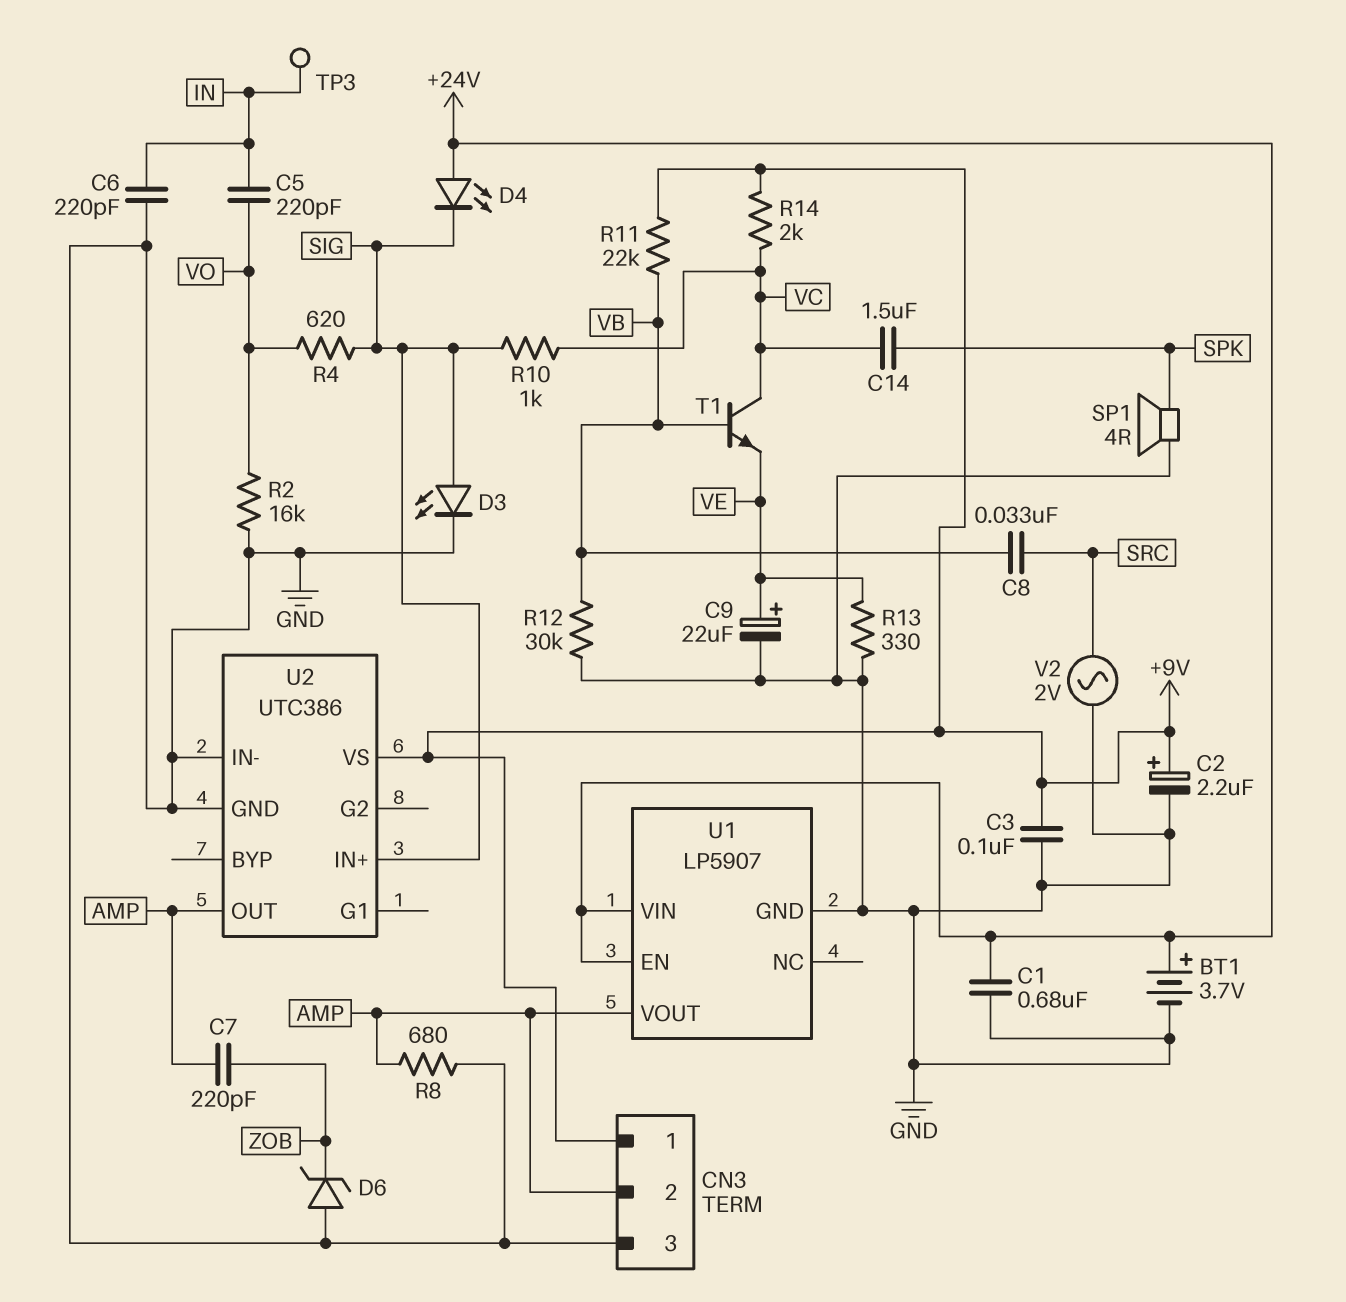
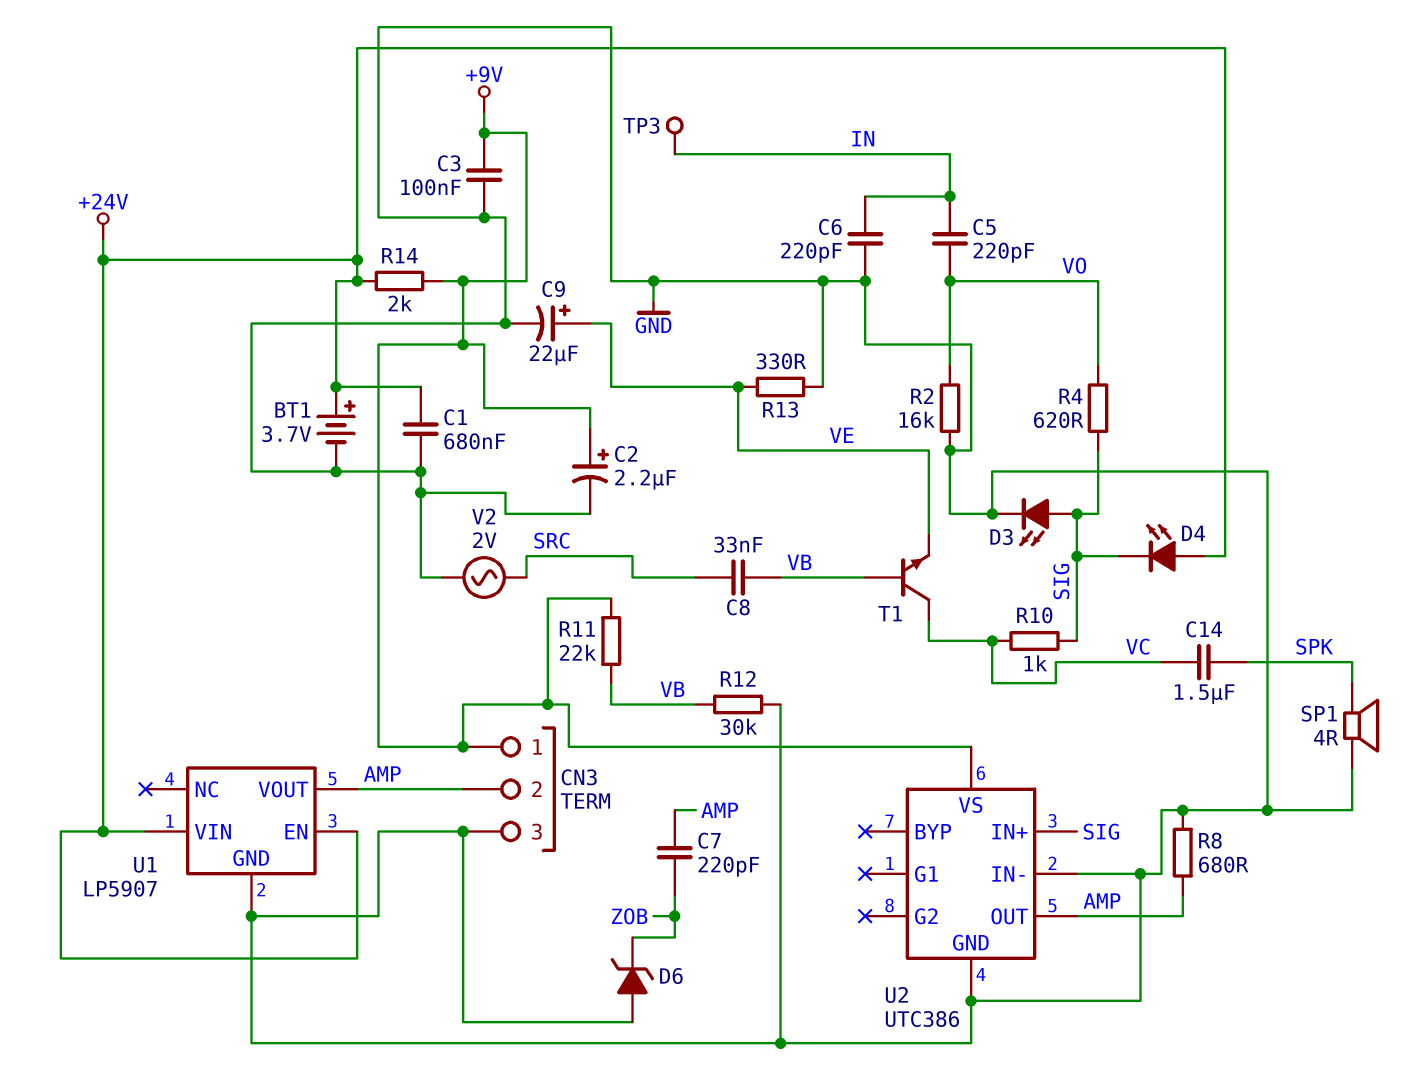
R14: 2k (+9V, VC) -> 2k (+9V, +24V)

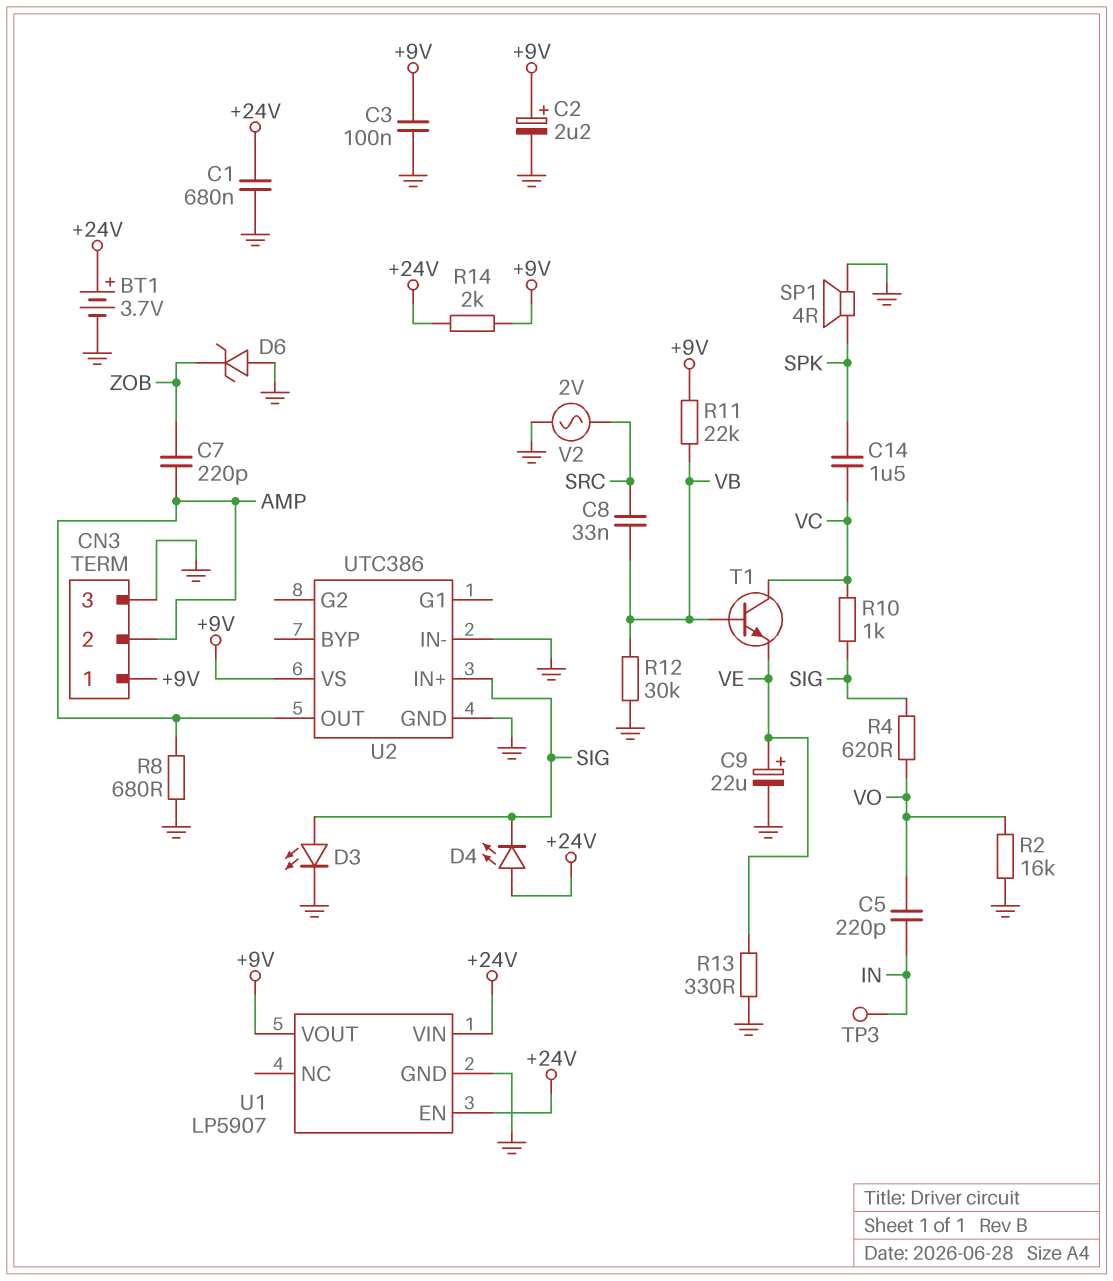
C6: 220pF (GND, IN) -> none
U1 pin VOUT: AMP -> +9V

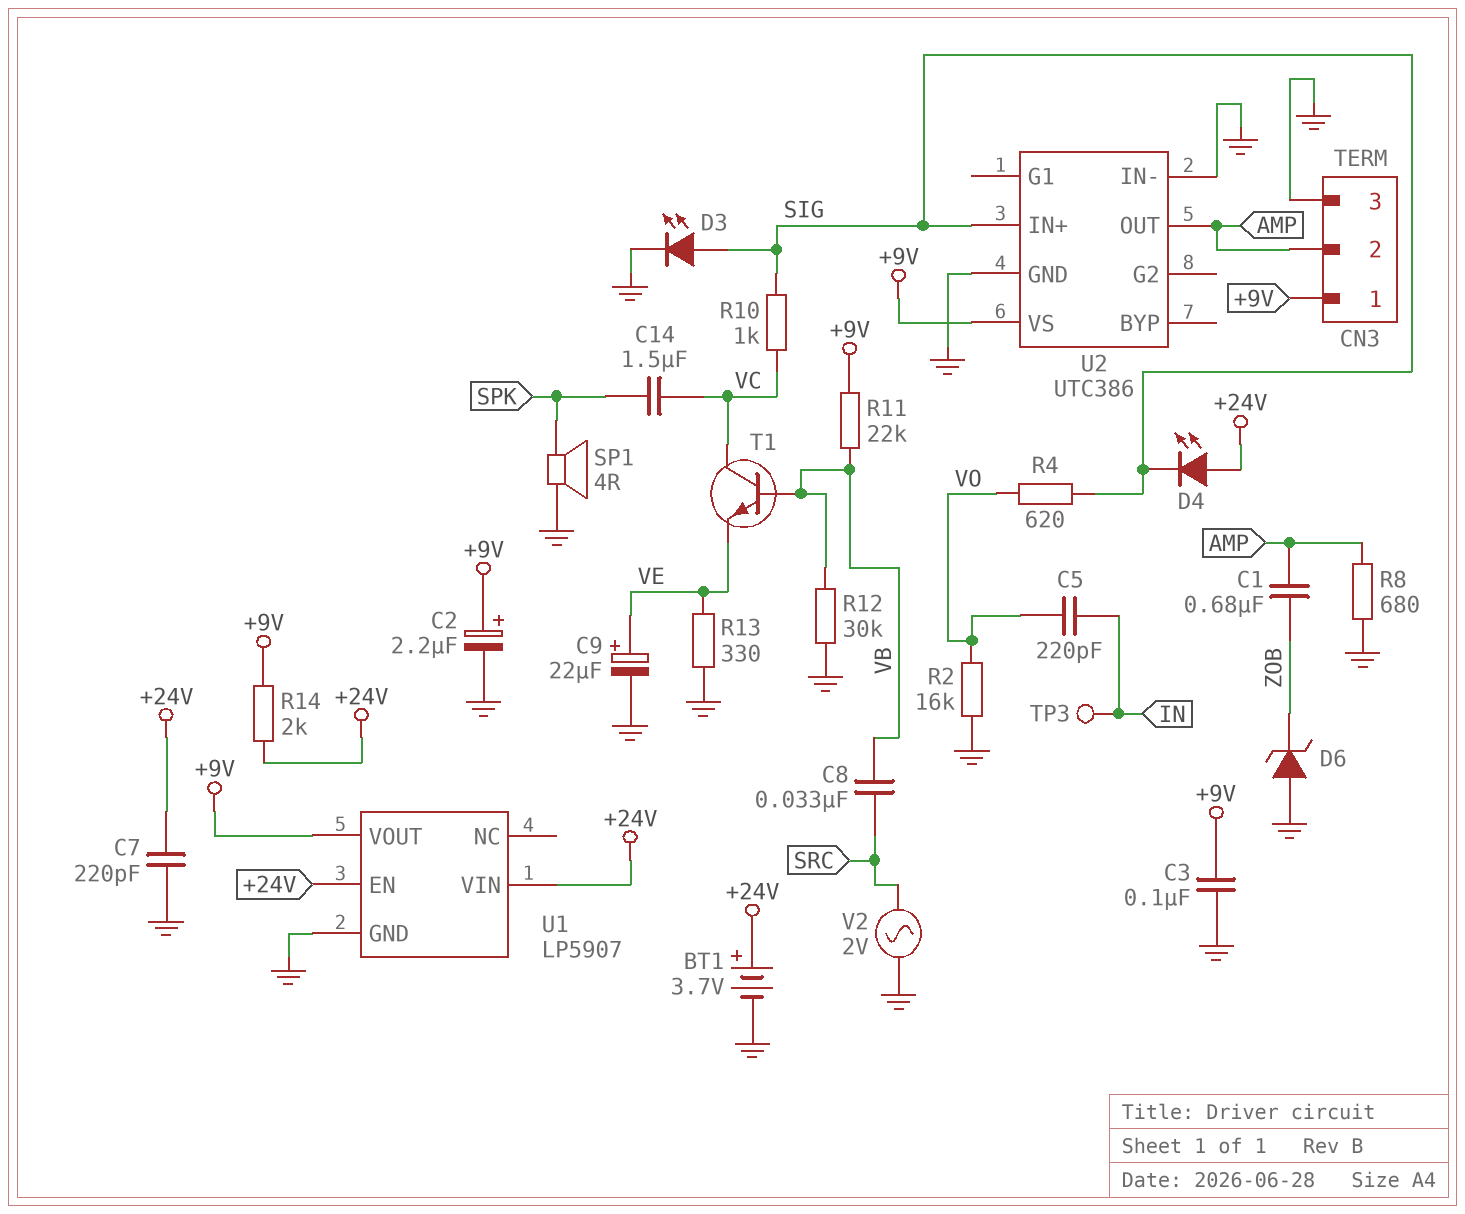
C1: 680nF (+24V, GND) -> 680nF (AMP, ZOB)
C7: 220pF (AMP, ZOB) -> 220pF (+24V, GND)

